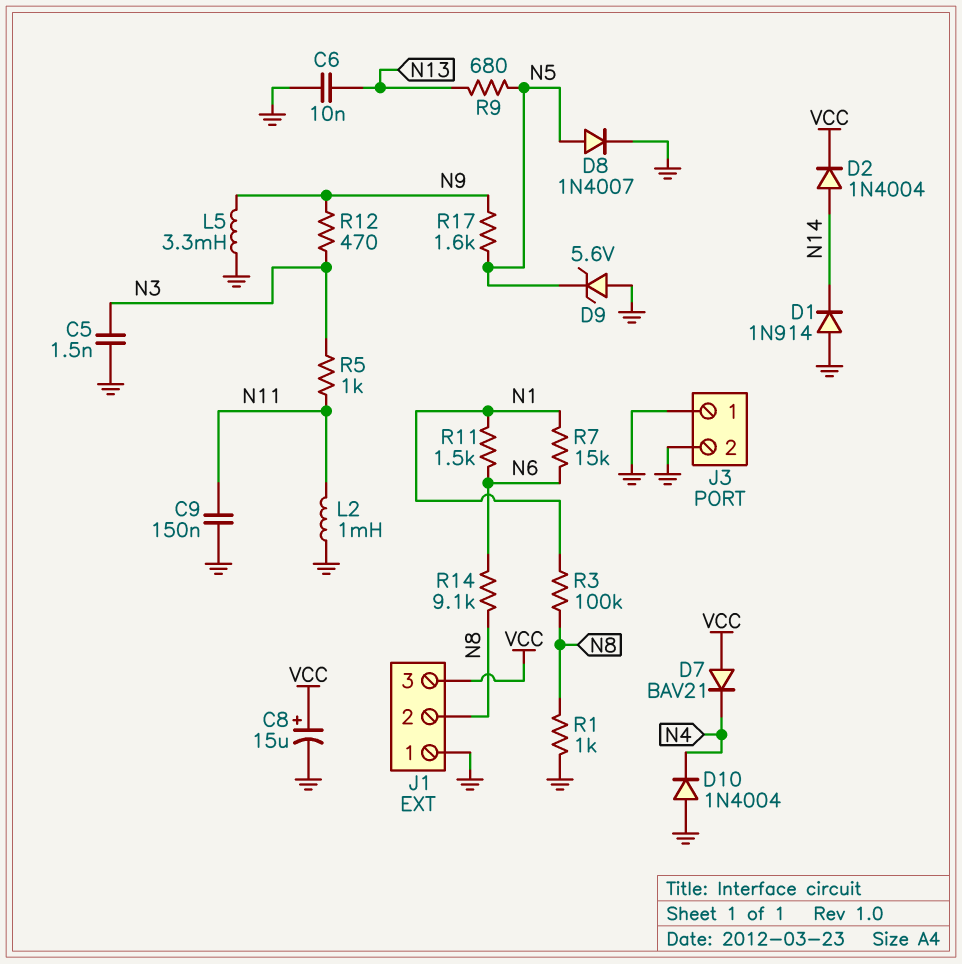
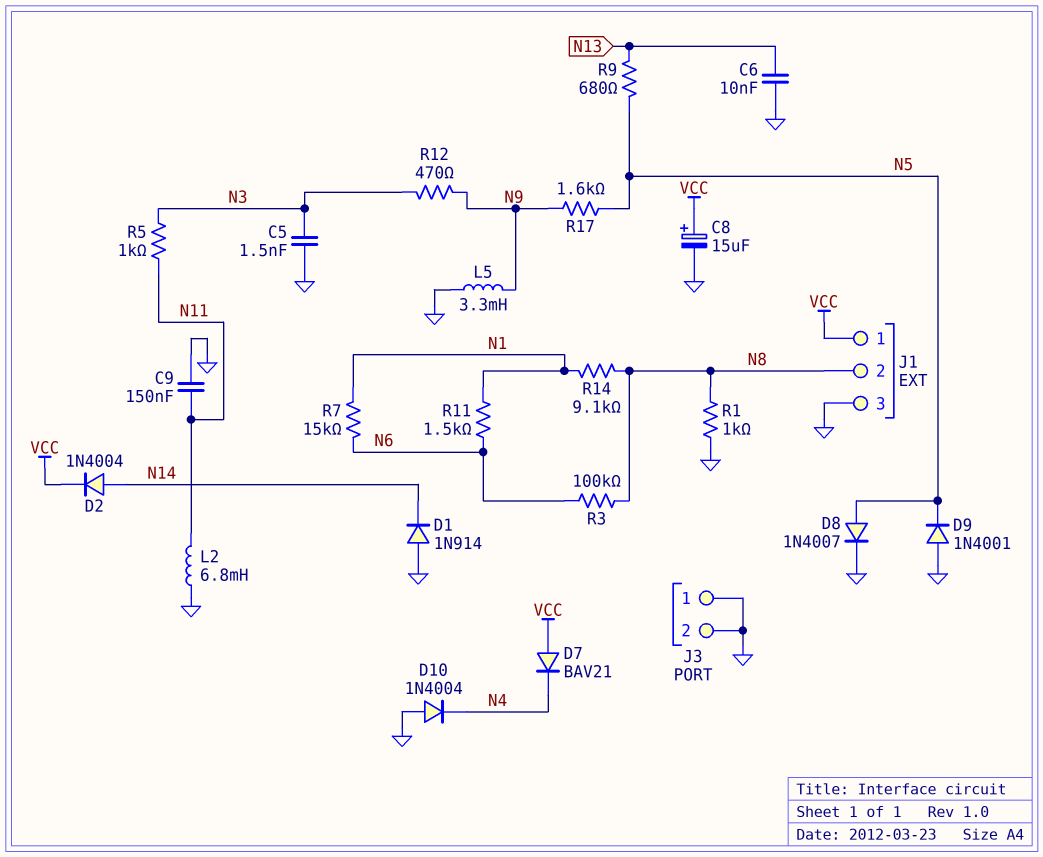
D9: zener 5.6V (A GND, K N5) -> diode 1N4001 (A GND, K N5)
J1 pin 1: GND -> VCC
J1 pin 3: VCC -> GND
L2: 1mH (GND, N11) -> 6.8mH (GND, N11)
R3: 100k (N1, N8) -> 100k (N6, N8)
R14: 9.1k (N6, N8) -> 9.1k (N1, N8)

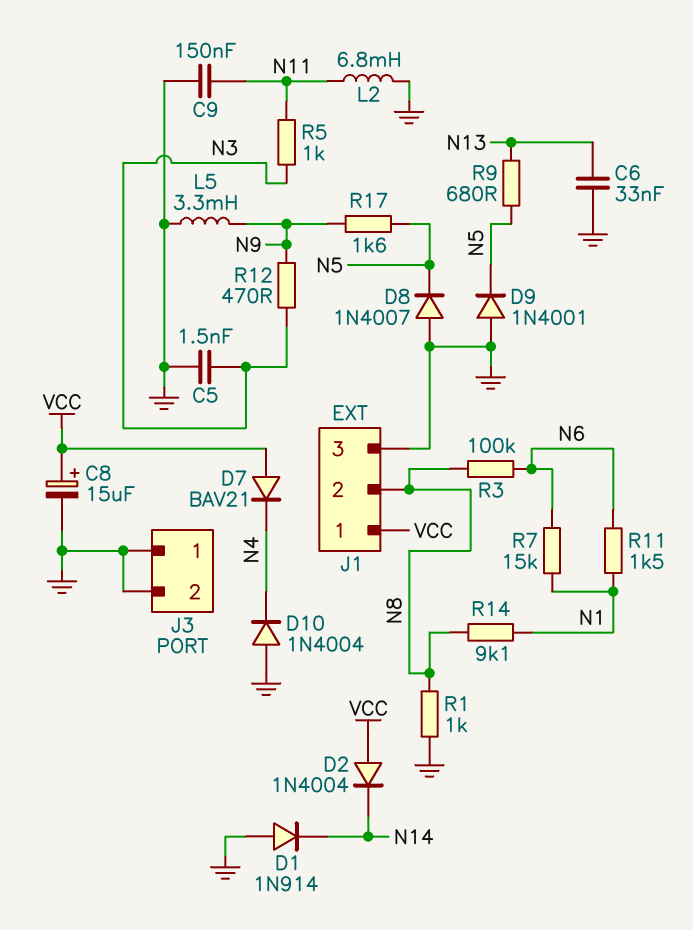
C6: 10nF (GND, N13) -> 33nF (GND, N13)
D2: diode 1N4004 (A N14, K VCC) -> diode 1N4004 (A VCC, K N14)
D8: diode 1N4007 (A N5, K GND) -> diode 1N4007 (A GND, K N5)

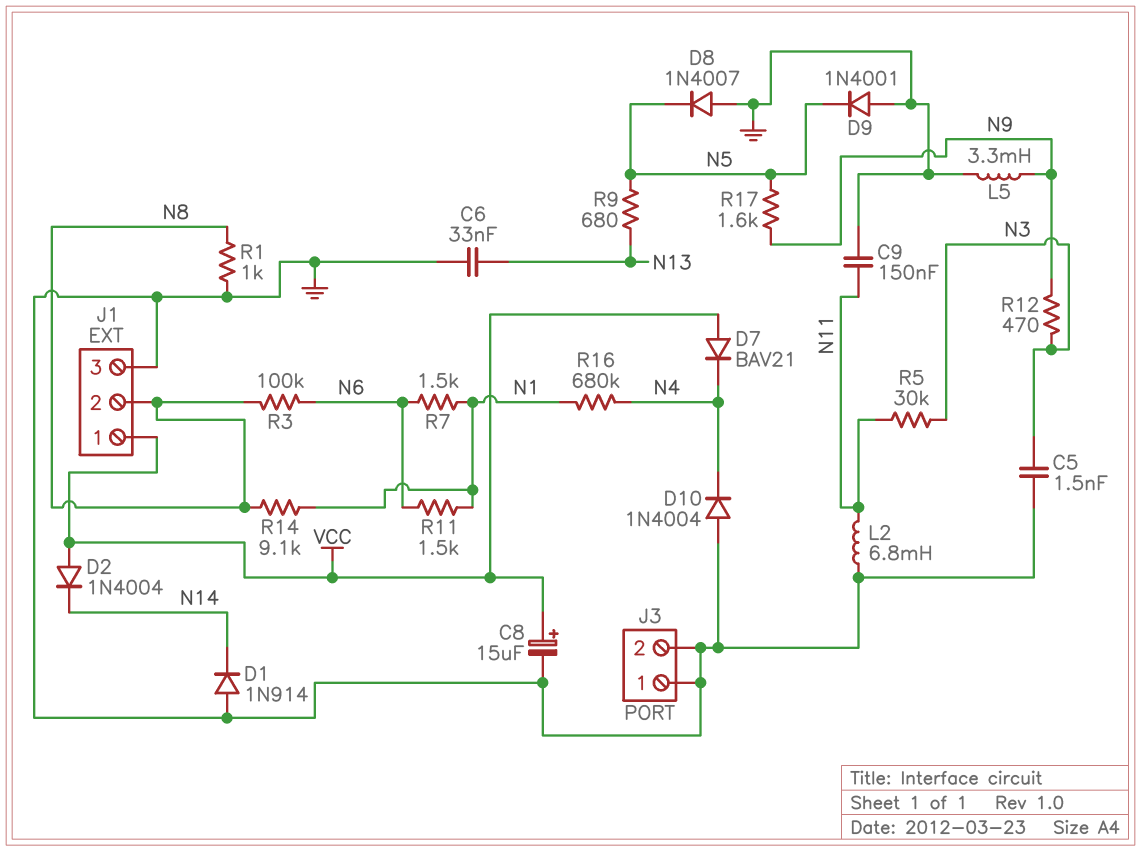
R5: 1k (N3, N11) -> 30k (N3, N11)
R7: 15k (N1, N6) -> 1.5k (N1, N6)
R16: none -> 680k (N1, N4)

